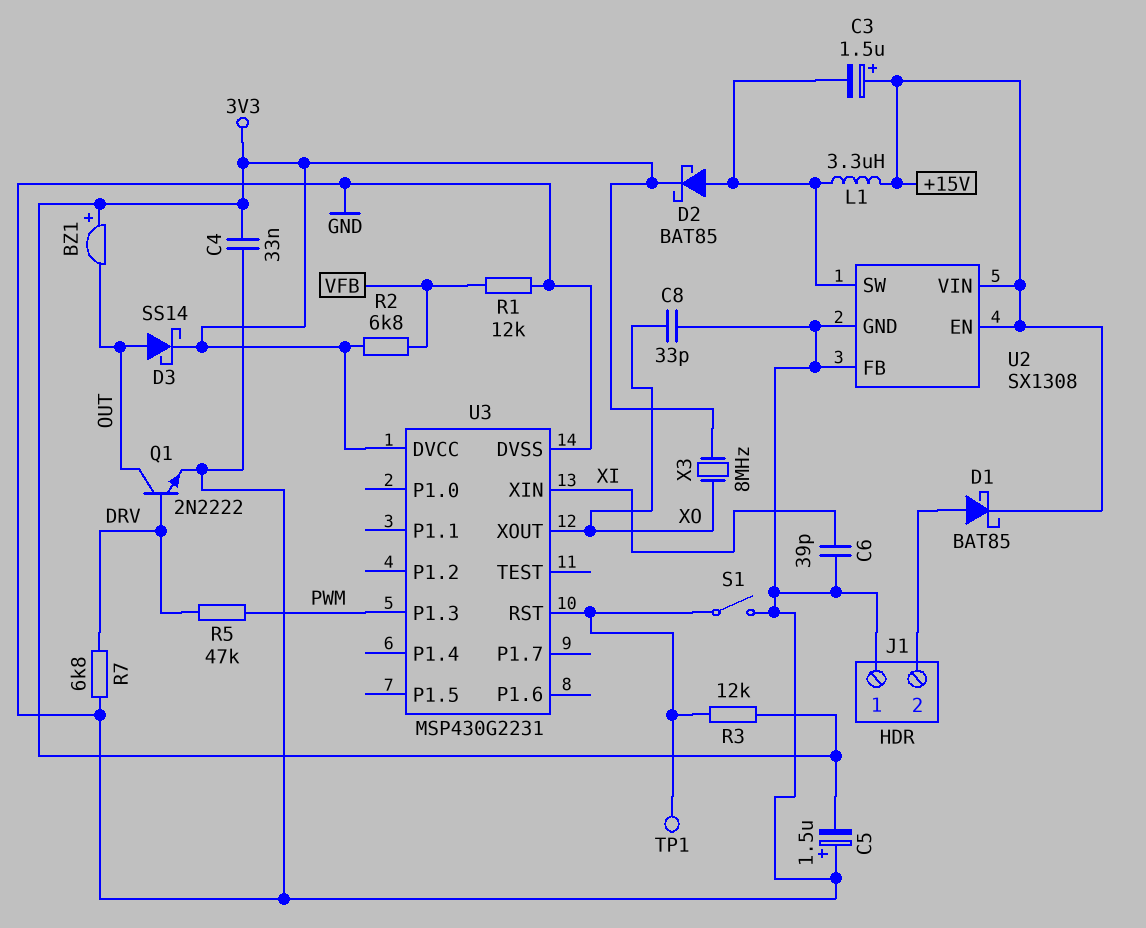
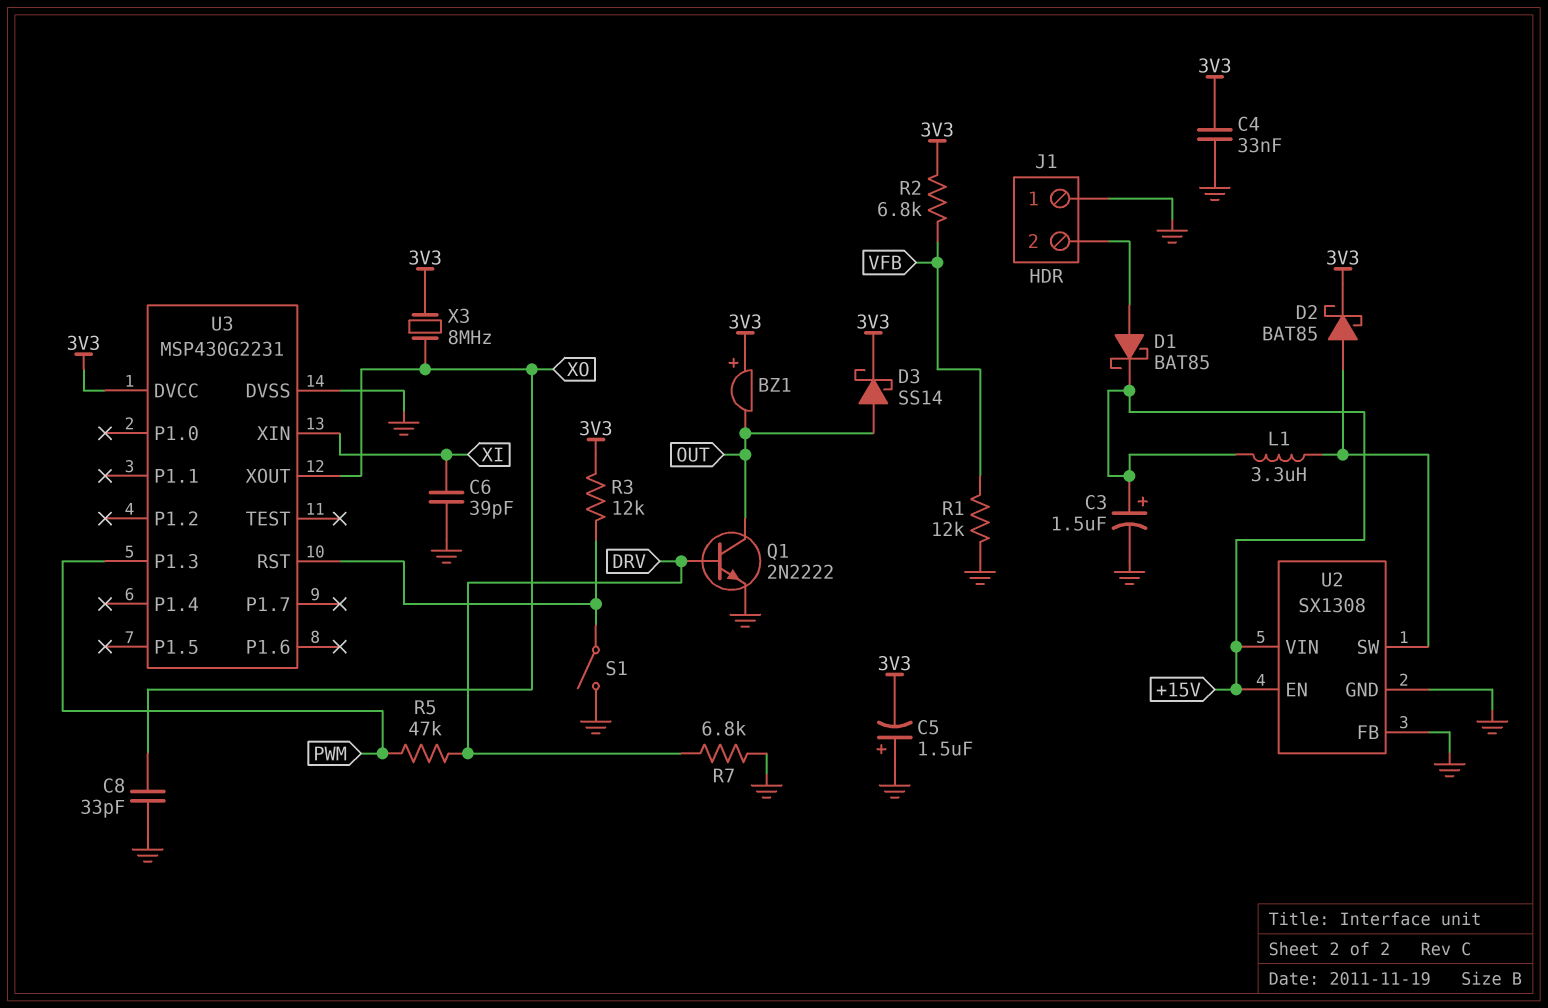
C3: 1.5uF (plus +15V, minus U2/SW) -> 1.5uF (plus +15V, minus GND)
TP1: test point (U3/RST) -> none

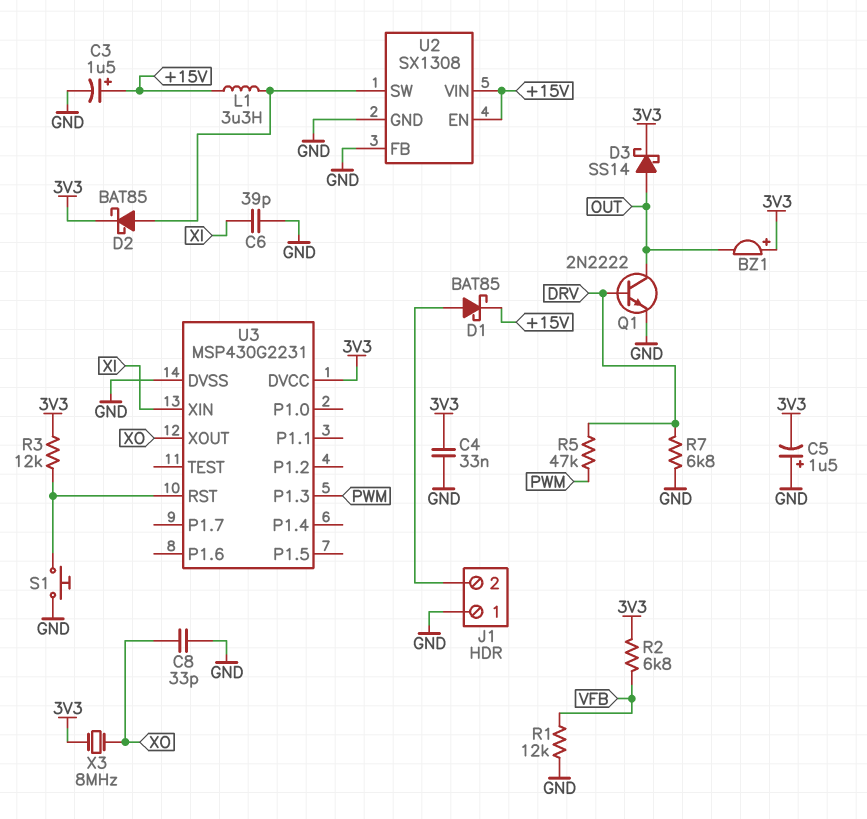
S1: switch (GND, U3/RST) -> button (GND, U3/RST)

